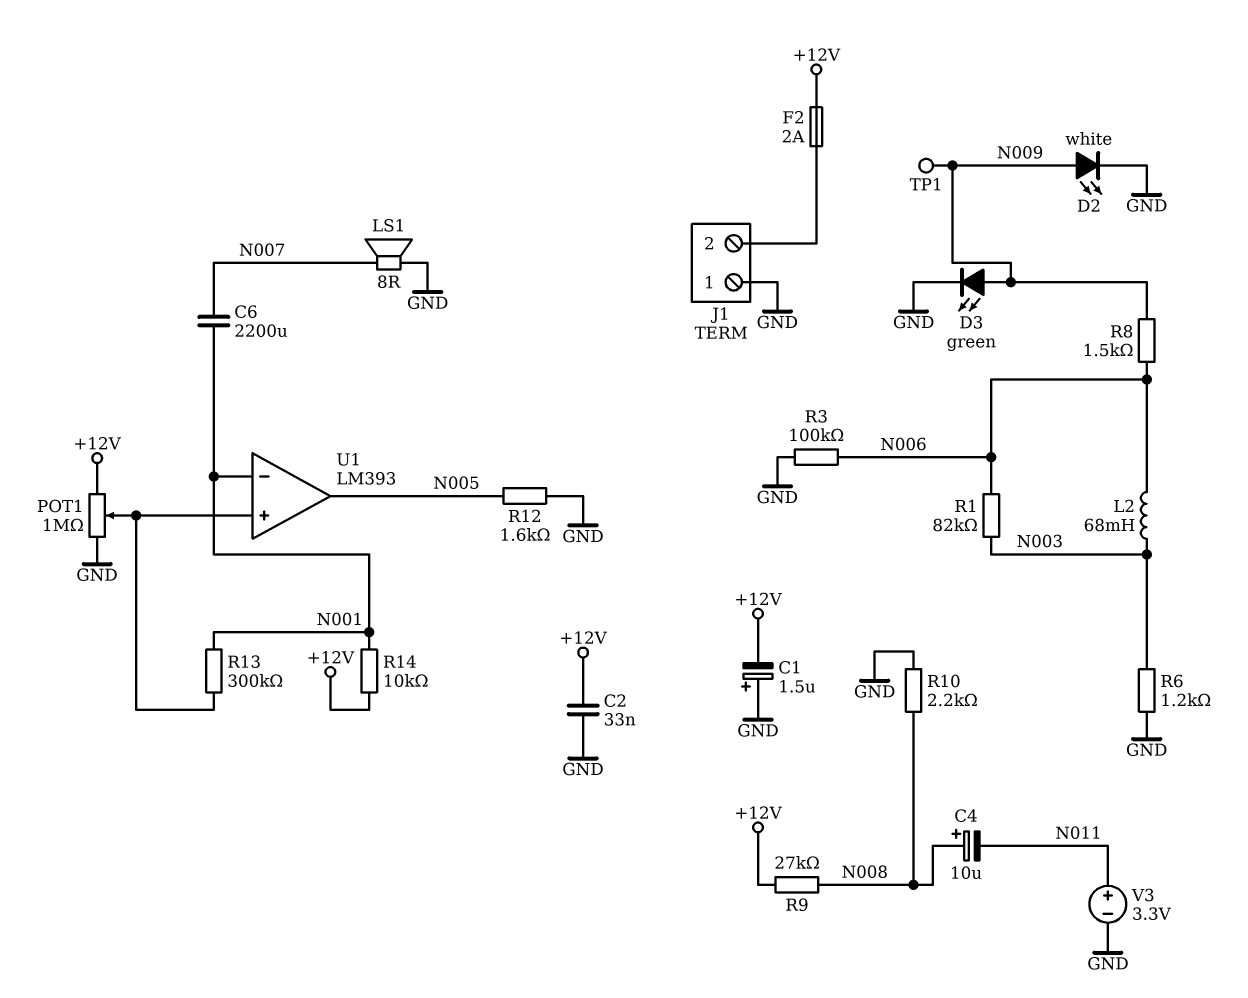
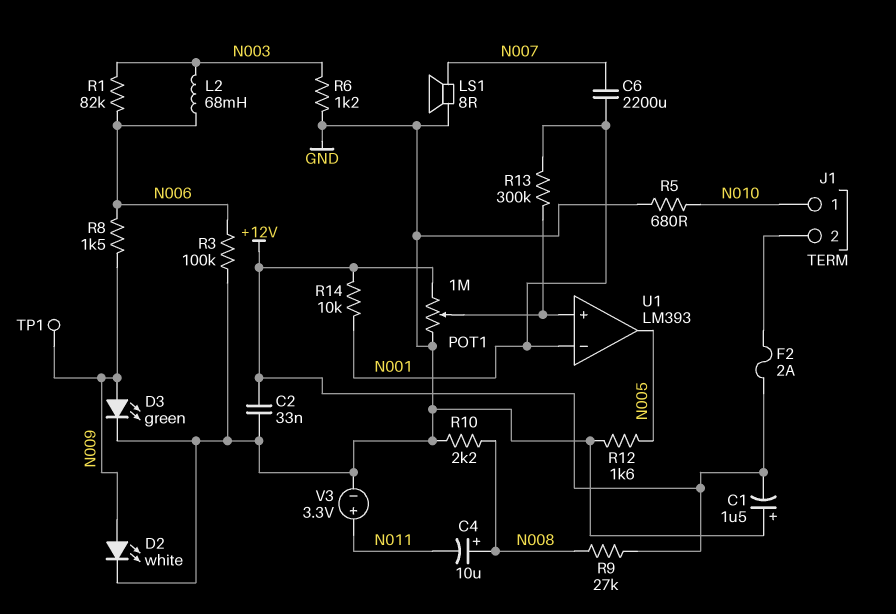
J1 pin 1: GND -> N010
R5: none -> 680 (GND, N010)

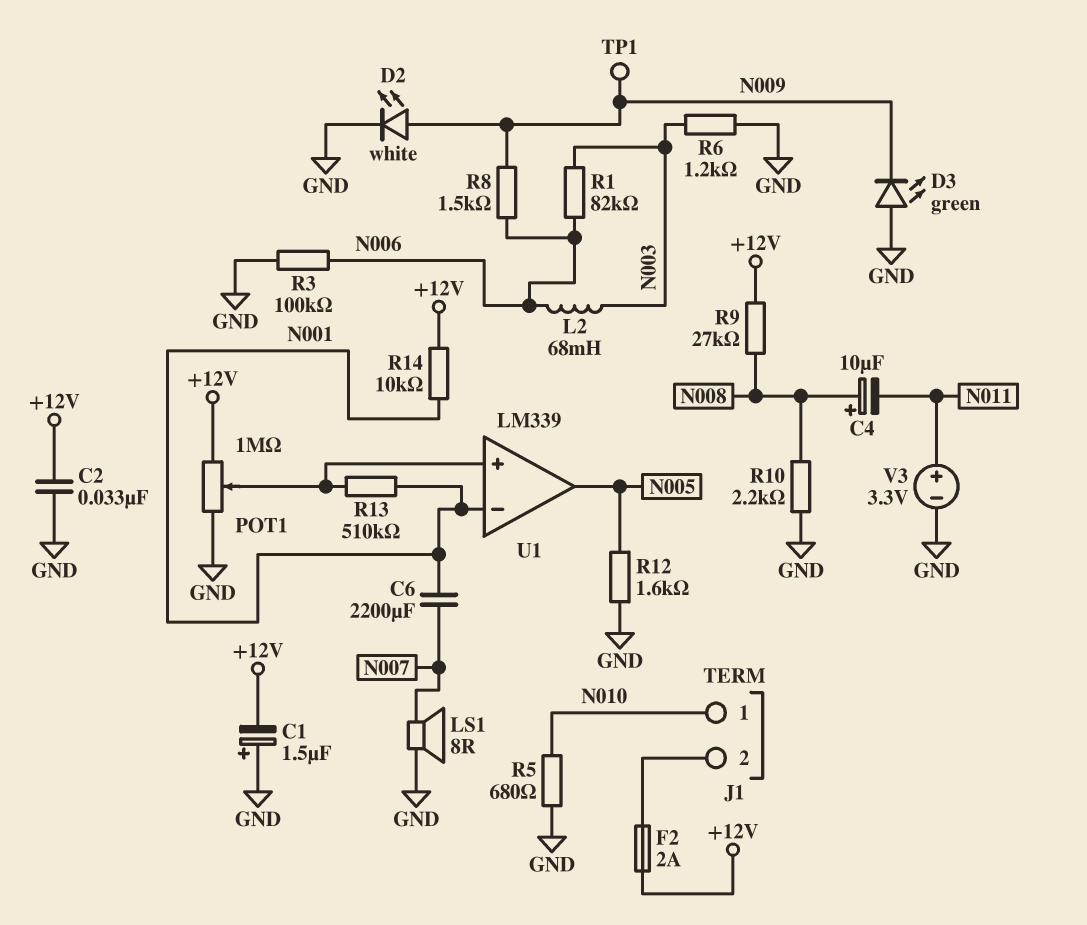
D3: LED green (A N009, K GND) -> LED green (A GND, K N009)
R13: 300k (N001, U1/in+) -> 510k (N001, U1/in+)
U1: LM393 -> LM339

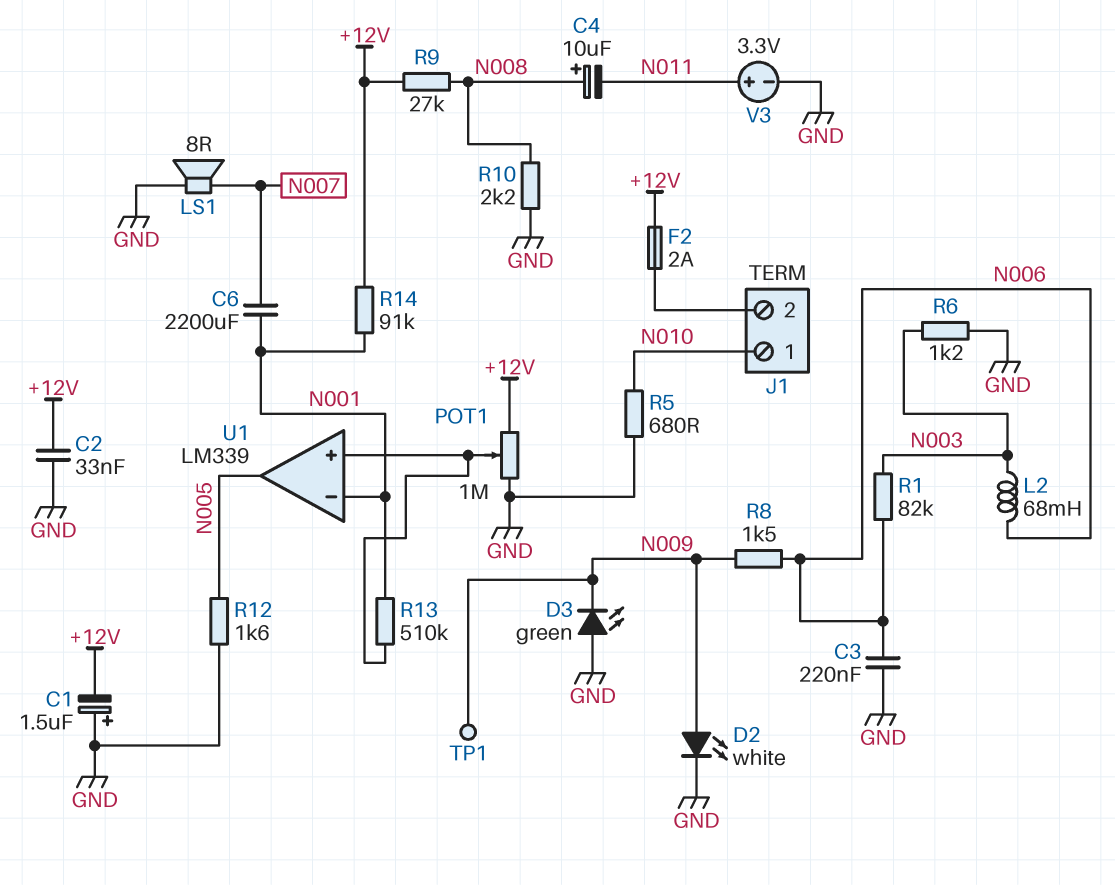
C3: none -> 220nF (GND, N006)
R3: 100k (GND, N006) -> none
R14: 10k (+12V, N001) -> 91k (+12V, N001)

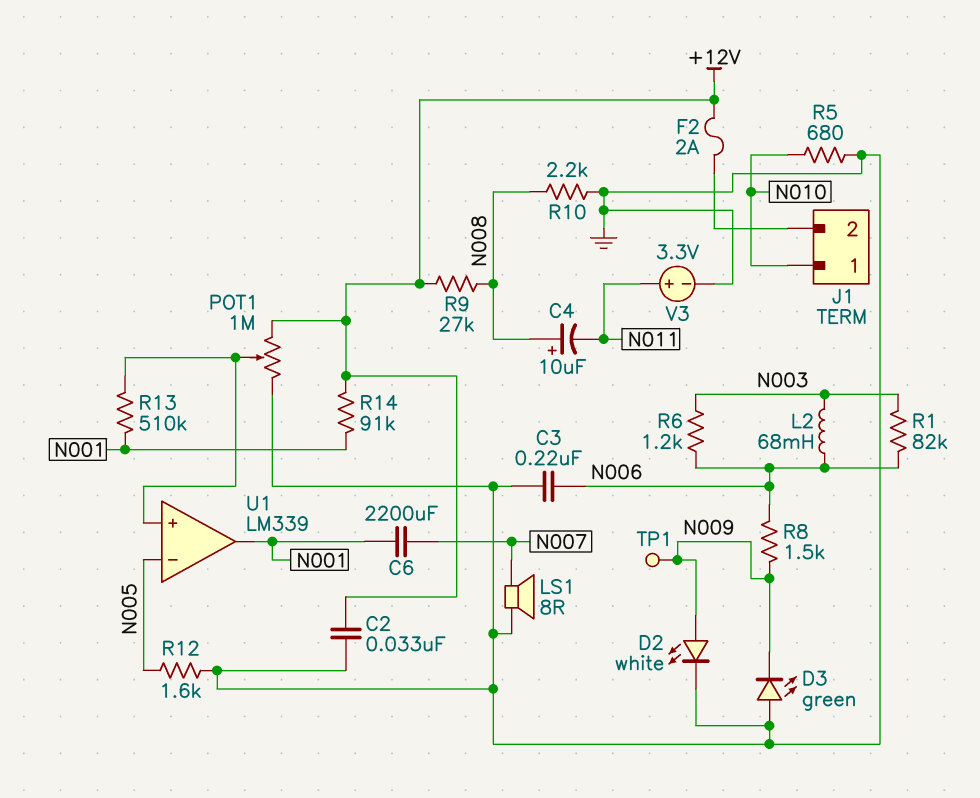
C1: 1.5uF (plus GND, minus +12V) -> none
R6: 1.2k (GND, N003) -> 1.2k (N003, N006)
U1 pin in-: N001 -> N005
U1 pin out: N005 -> N001

